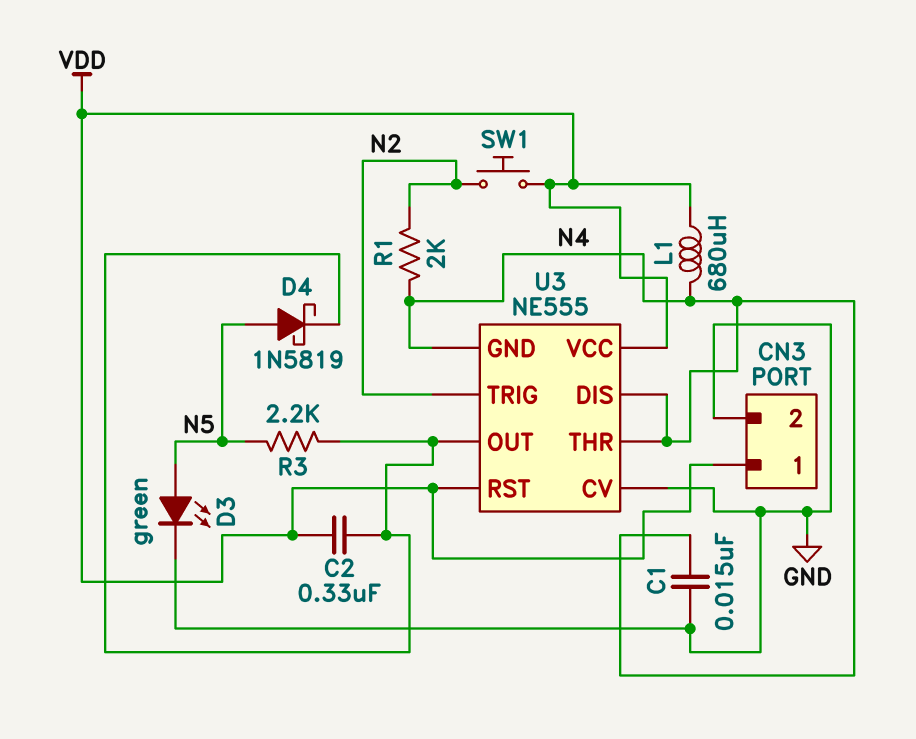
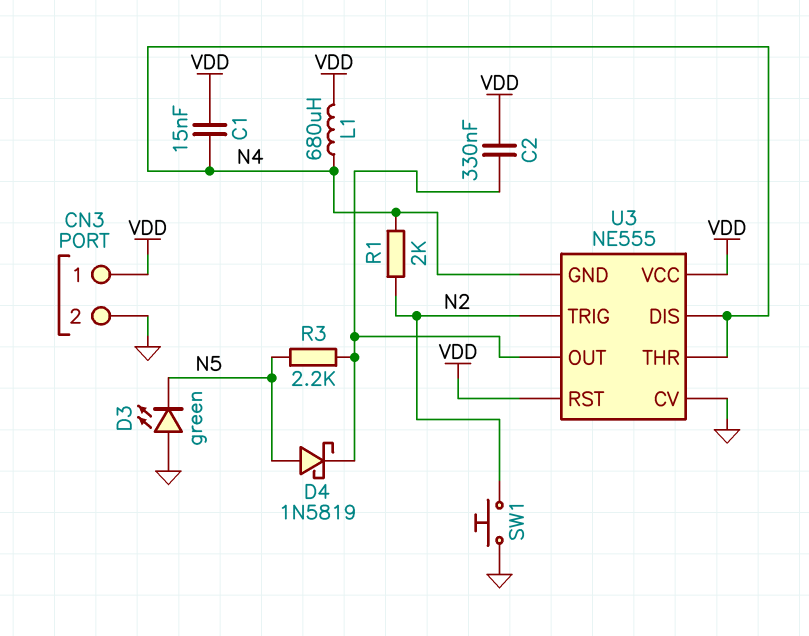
C1: 15nF (GND, N4) -> 15nF (N4, VDD)
D3: LED green (A N5, K GND) -> LED green (A GND, K N5)
SW1: button (N2, VDD) -> button (GND, N2)

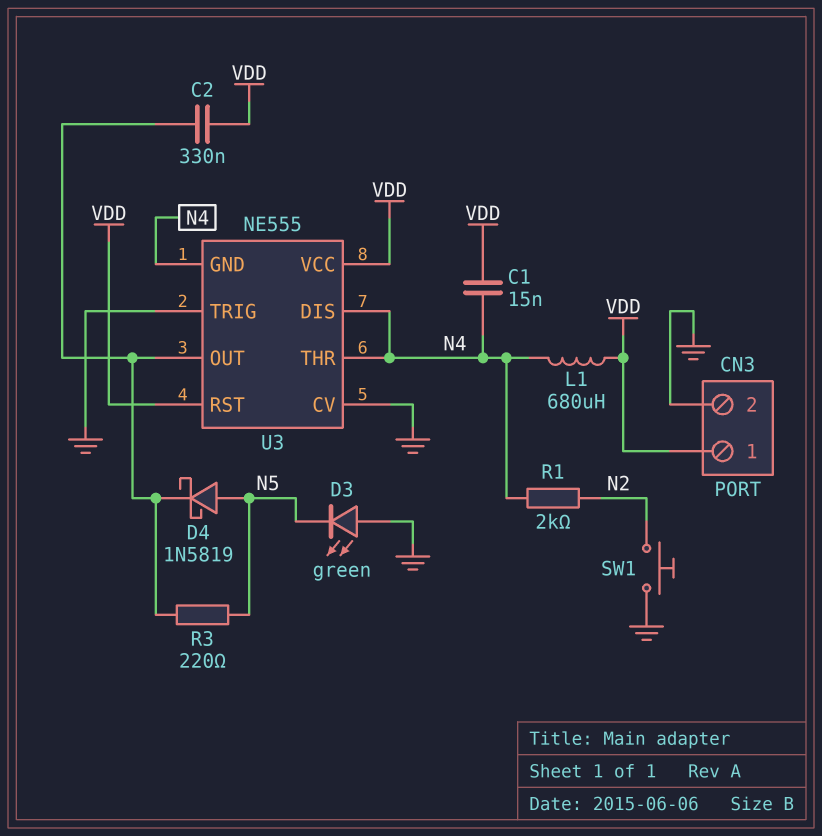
R3: 2.2k (N5, U3/OUT) -> 220 (N5, U3/OUT)
U3 pin TRIG: N2 -> GND

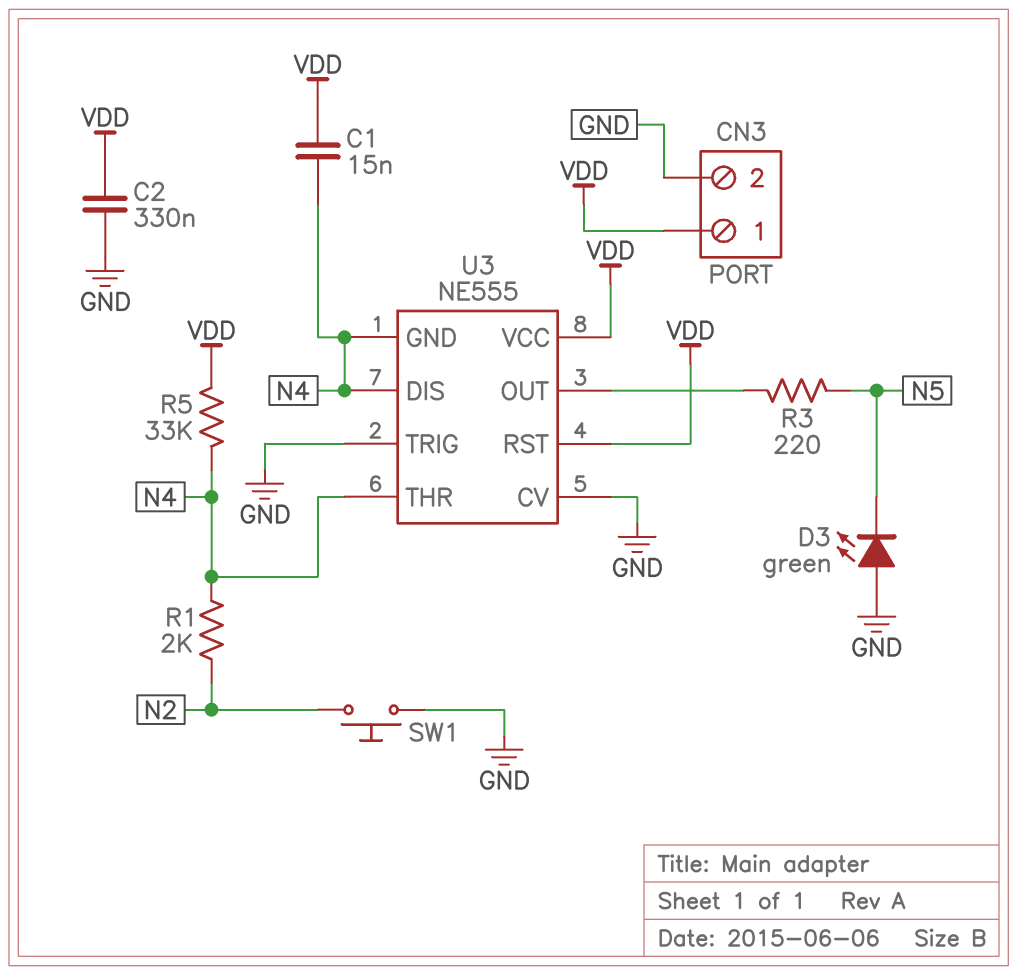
C2: 330nF (U3/OUT, VDD) -> 330nF (GND, VDD)
D4: schottky 1N5819 (A N5, K U3/OUT) -> none
L1: 680uH (N4, VDD) -> none
R5: none -> 33k (N4, VDD)

